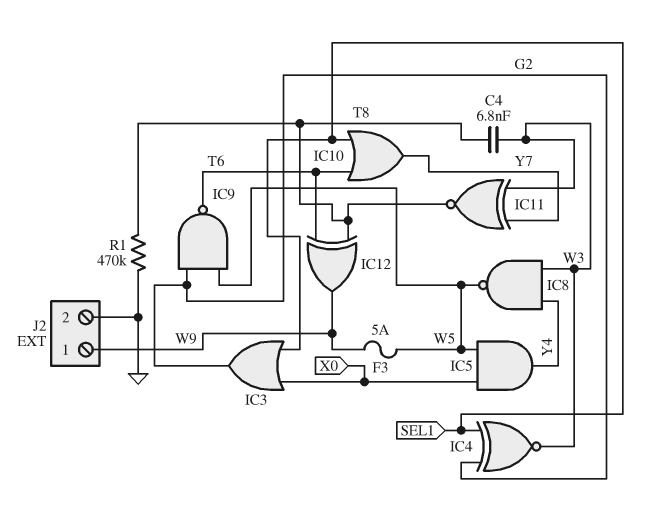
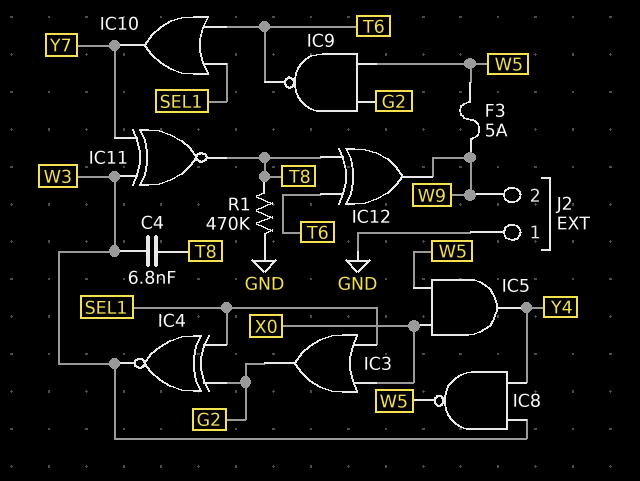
J2 pin 1: W9 -> GND
J2 pin 2: GND -> W9

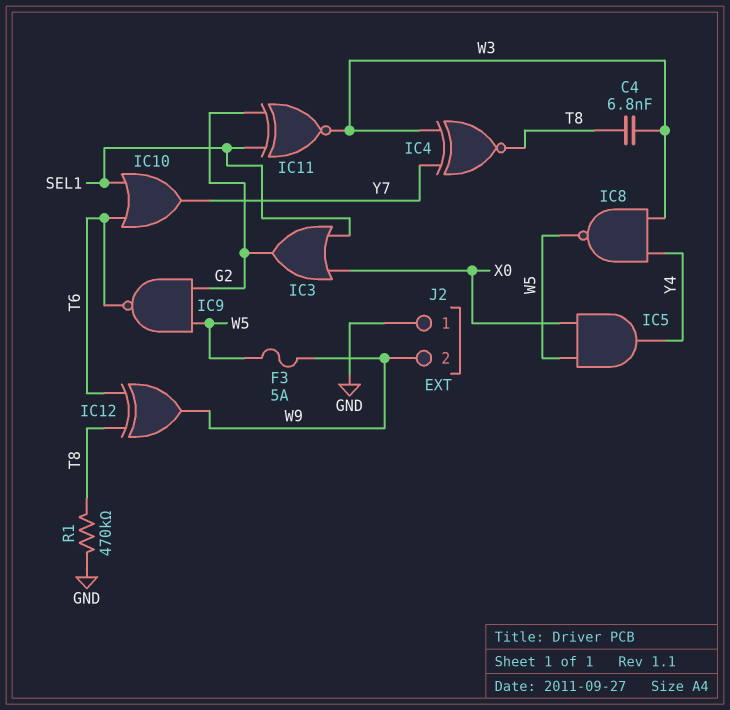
IC4: XNOR (in G2, in SEL1, out W3) -> XNOR (in W3, in Y7, out T8)
IC11: XNOR (in W3, in Y7, out T8) -> XNOR (in G2, in SEL1, out W3)

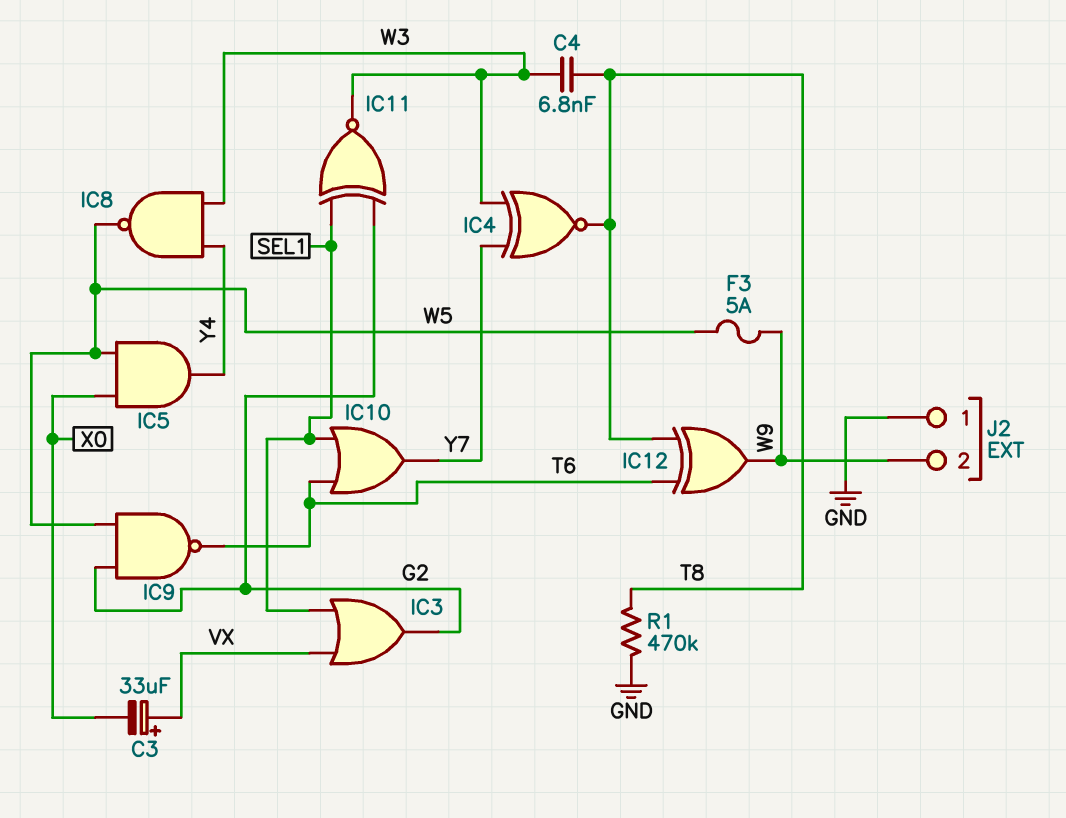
C3: none -> 33uF (plus VX, minus X0)
IC3: OR (in SEL1, in X0, out G2) -> OR (in SEL1, in VX, out G2)

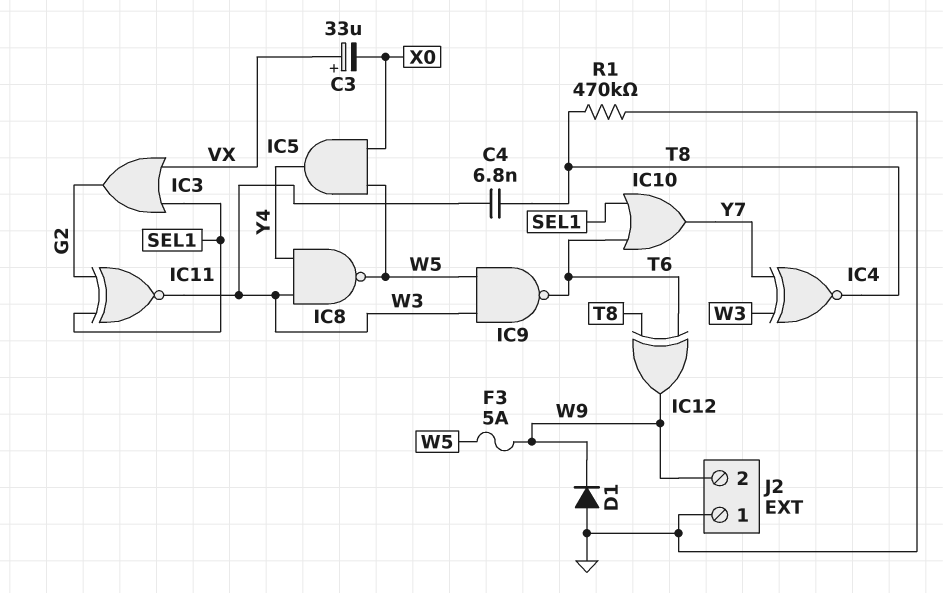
D1: none -> diode (A GND, K W9)
IC9: NAND (in G2, in W5, out T6) -> NAND (in W3, in W5, out T6)

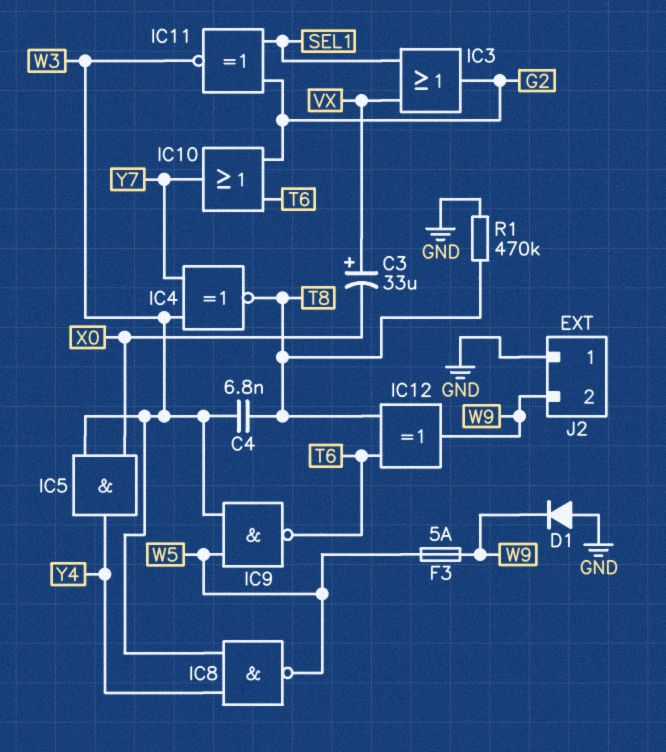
IC5: AND (in W5, in X0, out Y4) -> AND (in W3, in X0, out Y4)
IC10: OR (in SEL1, in T6, out Y7) -> OR (in G2, in T6, out Y7)

